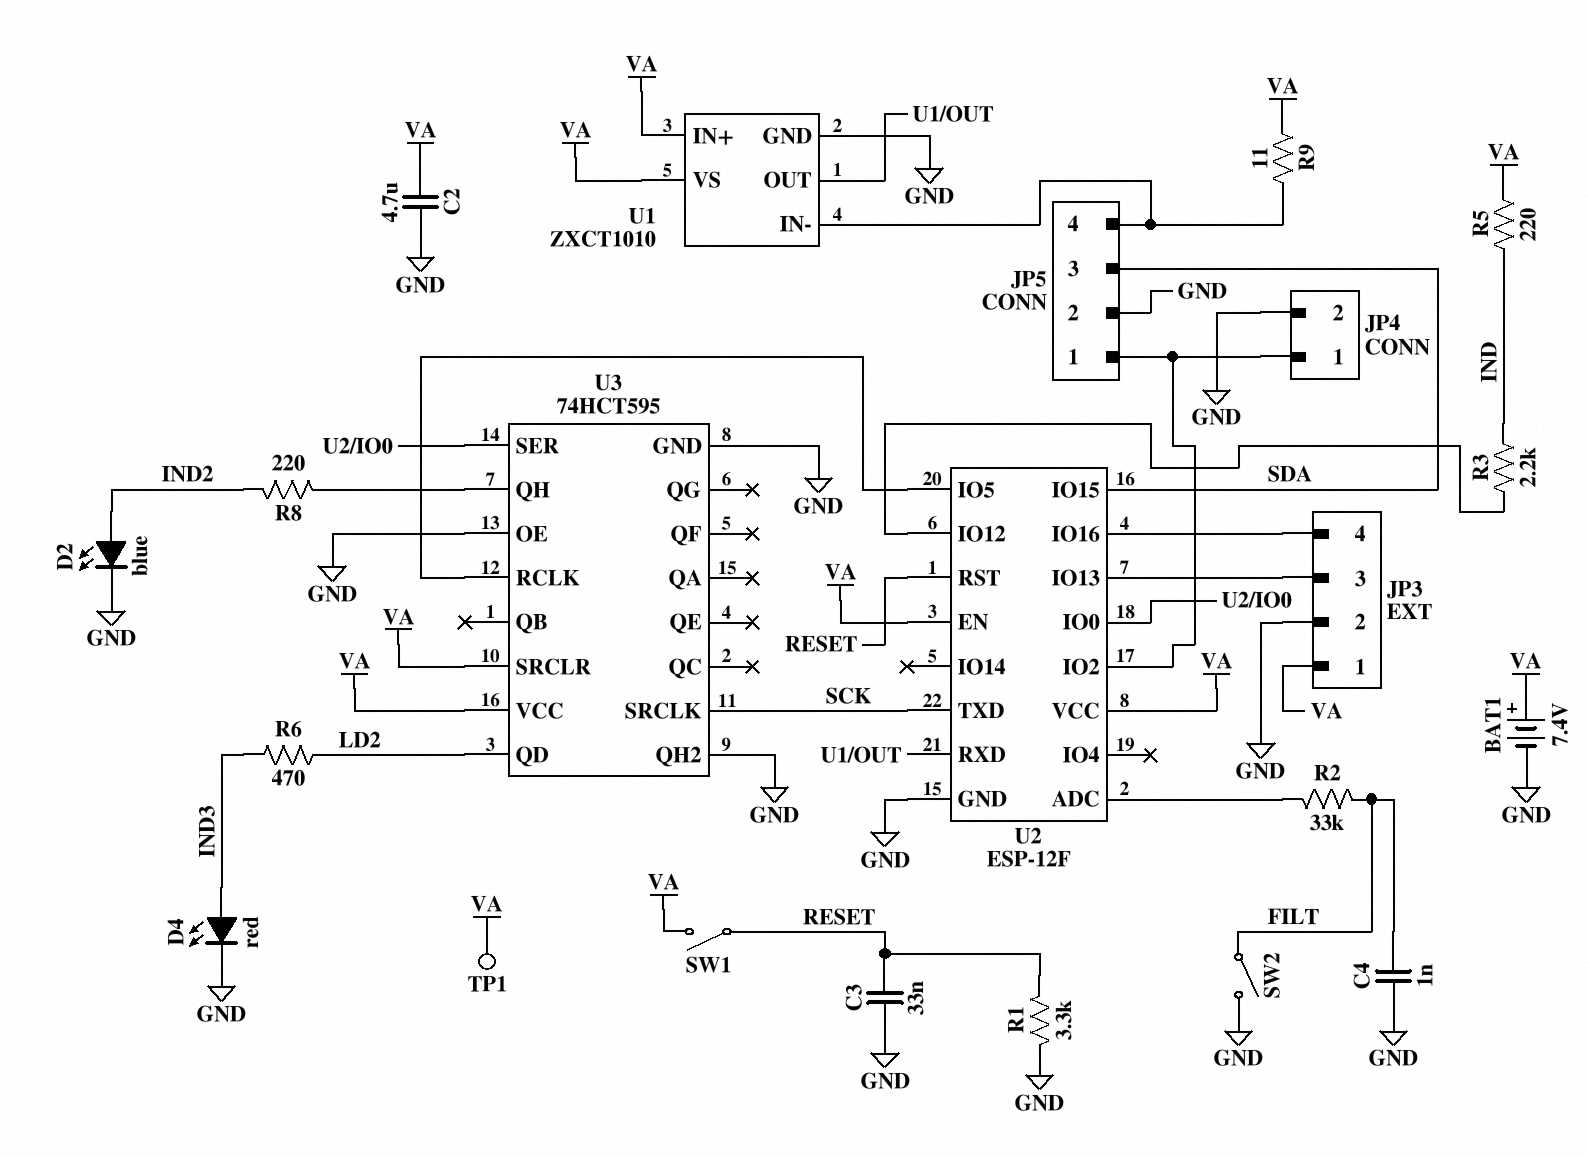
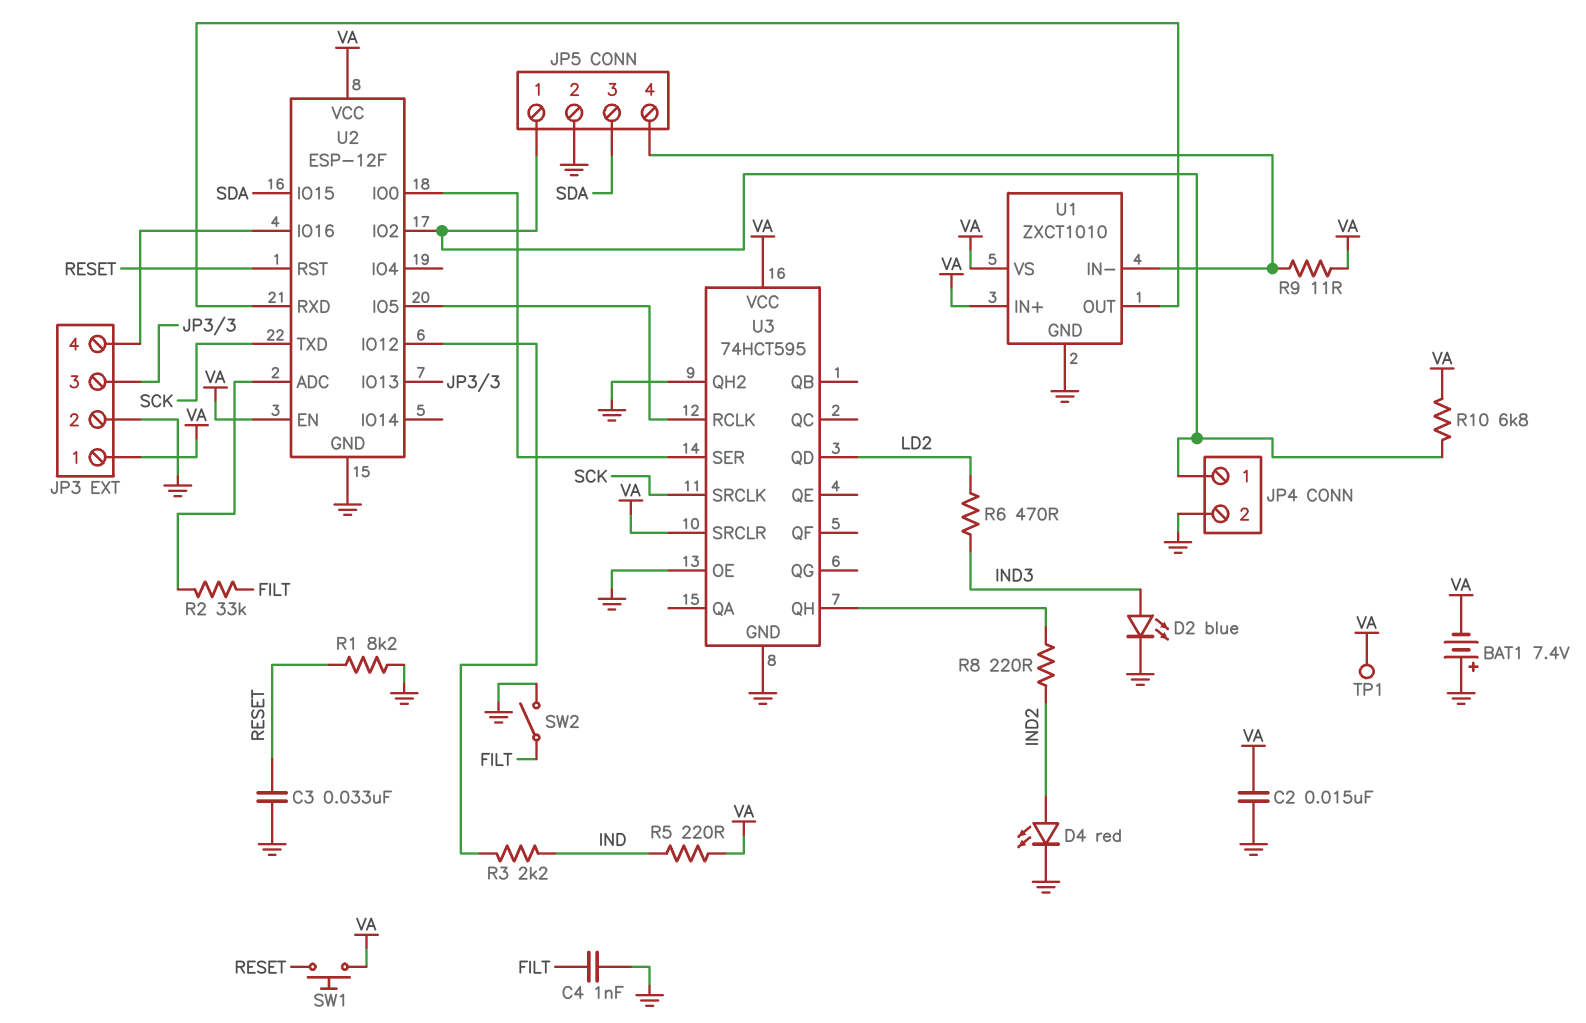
BAT1: 7.4V (plus VA, minus GND) -> 7.4V (plus GND, minus VA)
C2: 4.7uF (GND, VA) -> 15nF (GND, VA)
D2: LED blue (A IND2, K GND) -> LED blue (A IND3, K GND)
D4: LED red (A IND3, K GND) -> LED red (A IND2, K GND)
R1: 3.3k (GND, RESET) -> 8.2k (GND, RESET)
R10: none -> 6.8k (JP4/1, VA)
SW1: switch (RESET, VA) -> button (RESET, VA)

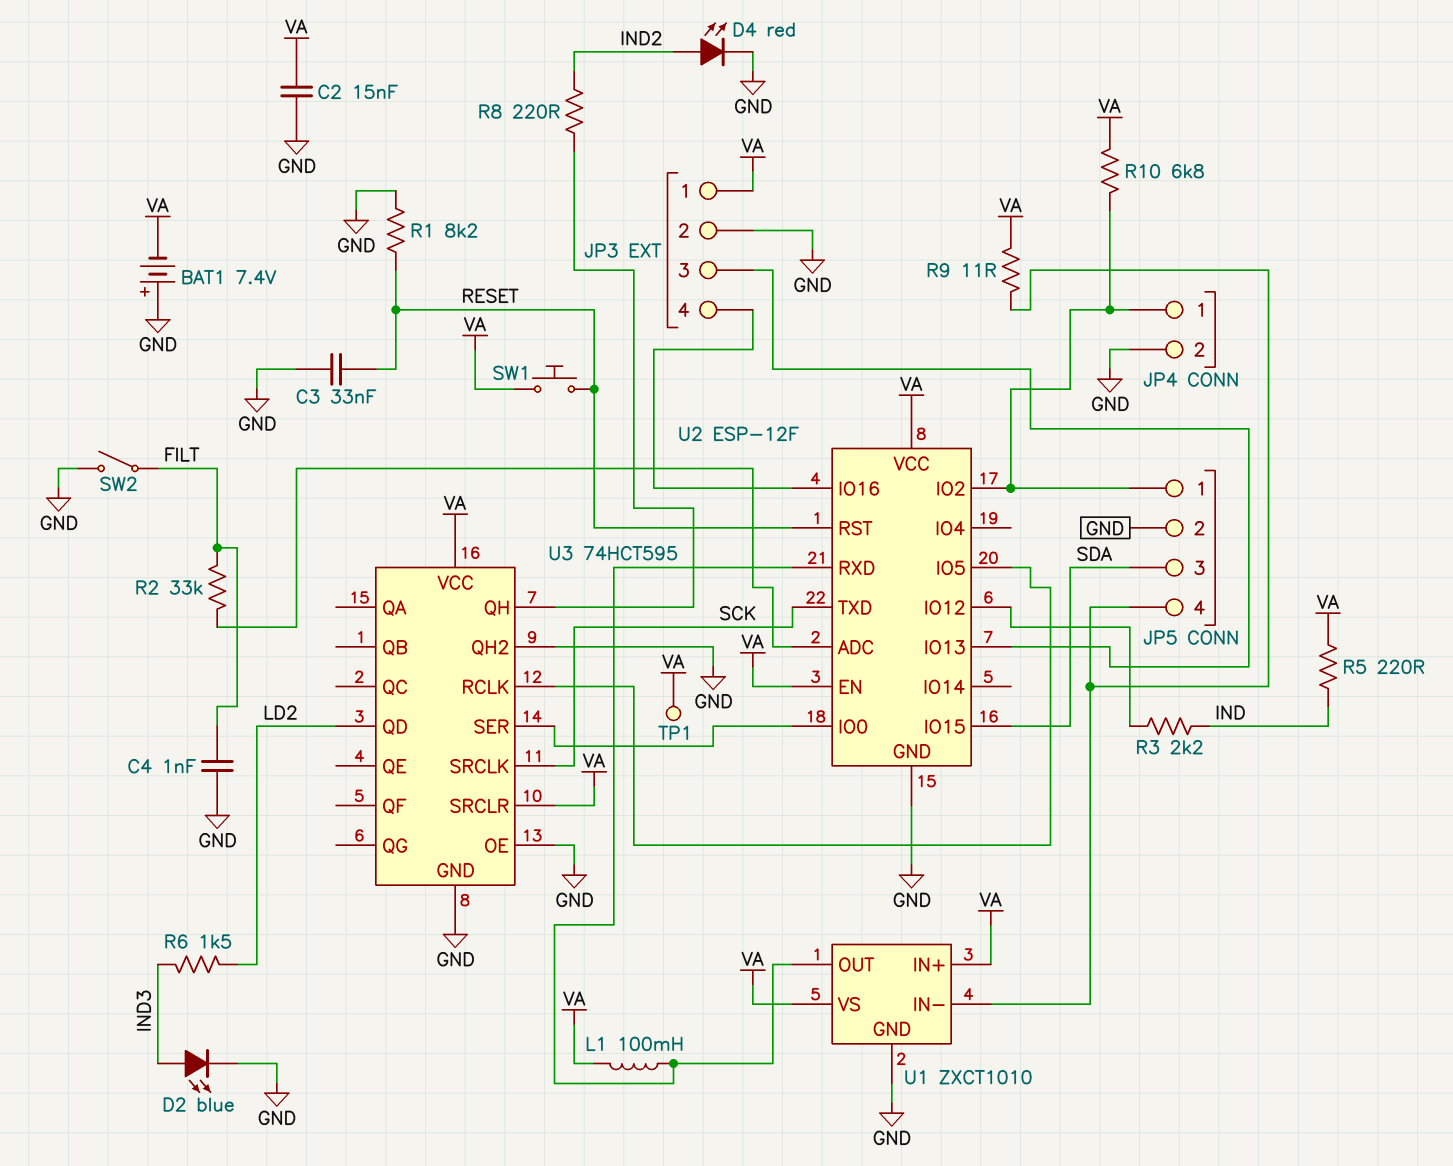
L1: none -> 100mH (U1/OUT, VA)
R6: 470 (IND3, LD2) -> 1.5k (IND3, LD2)

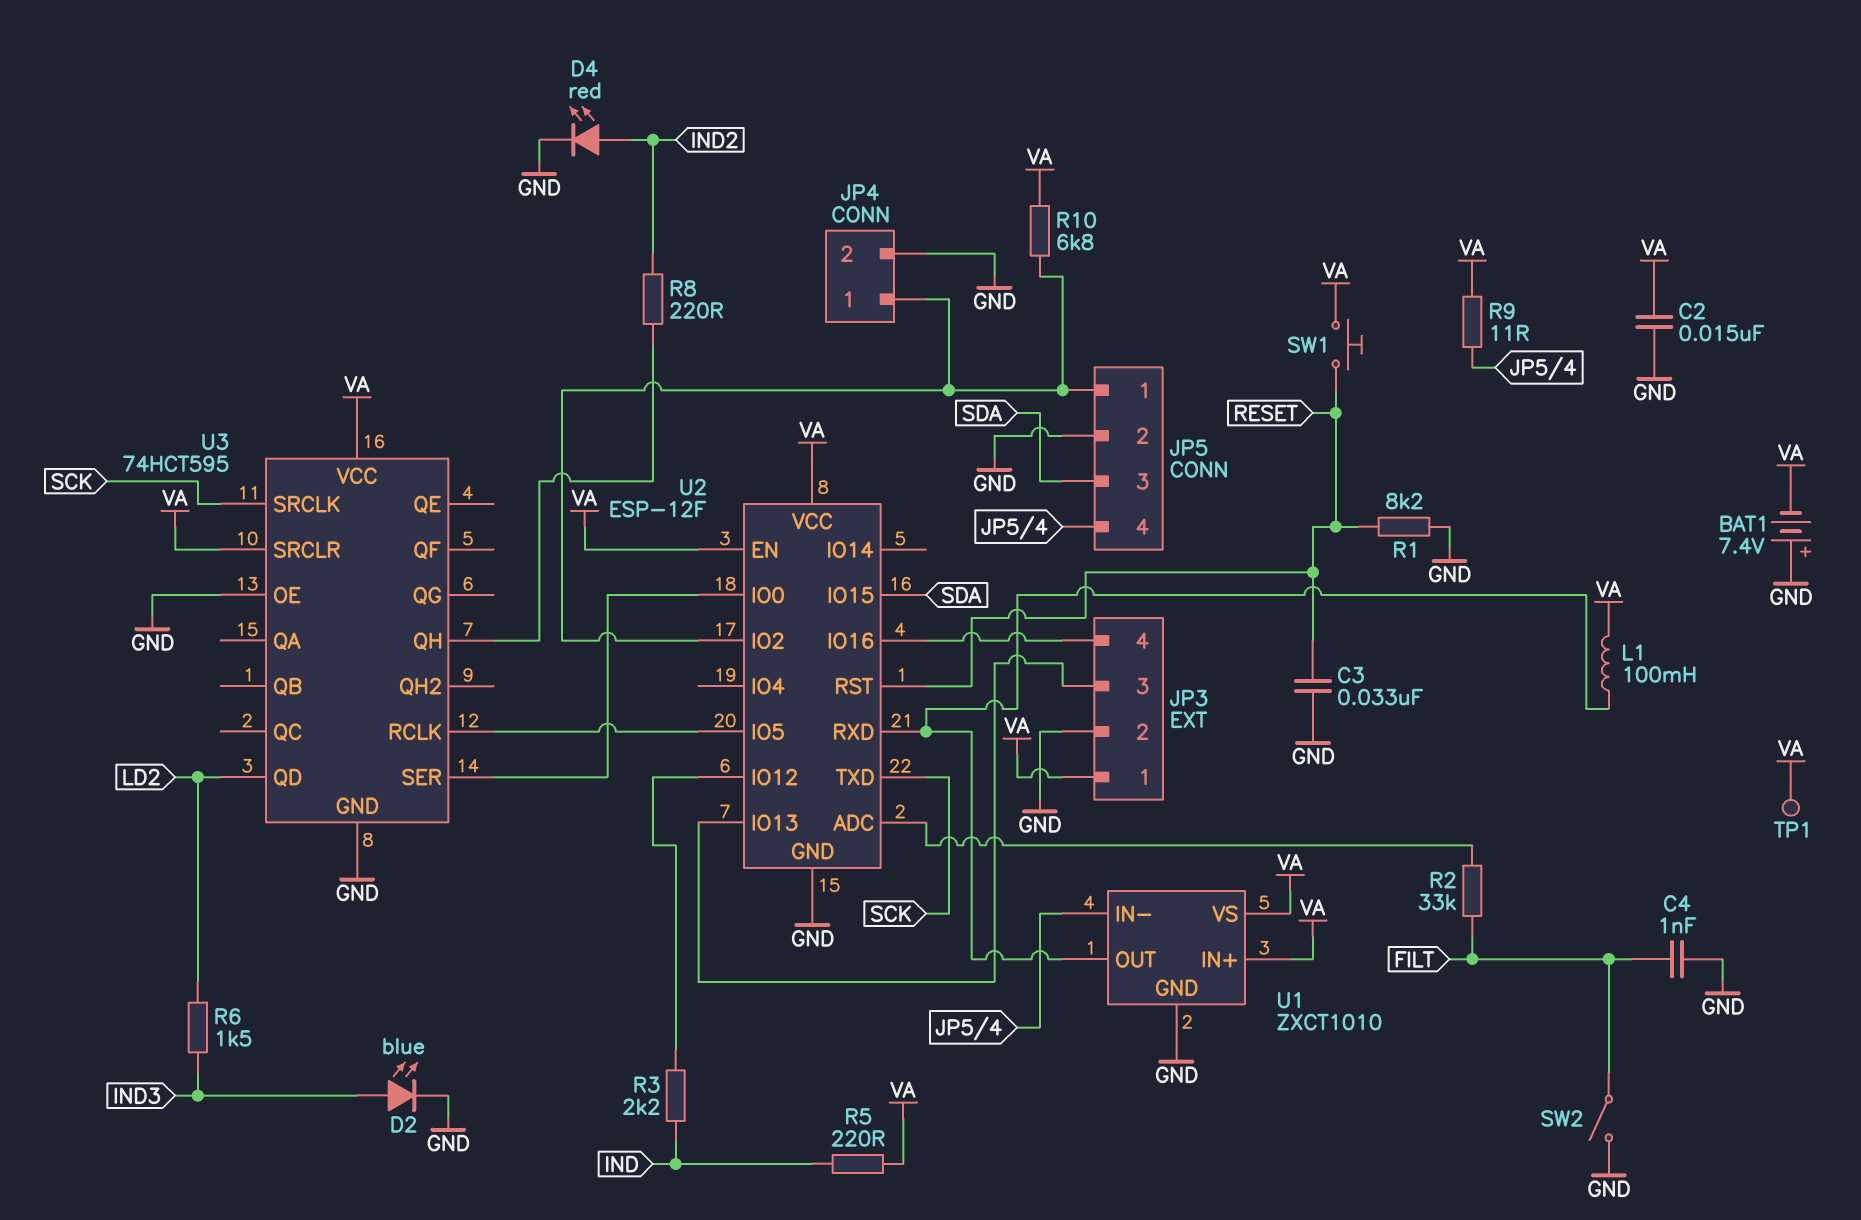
U3 pin QH2: GND -> none

